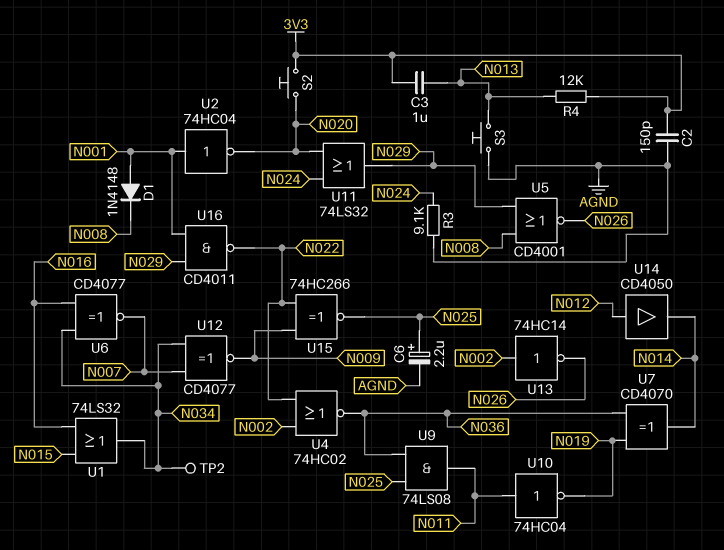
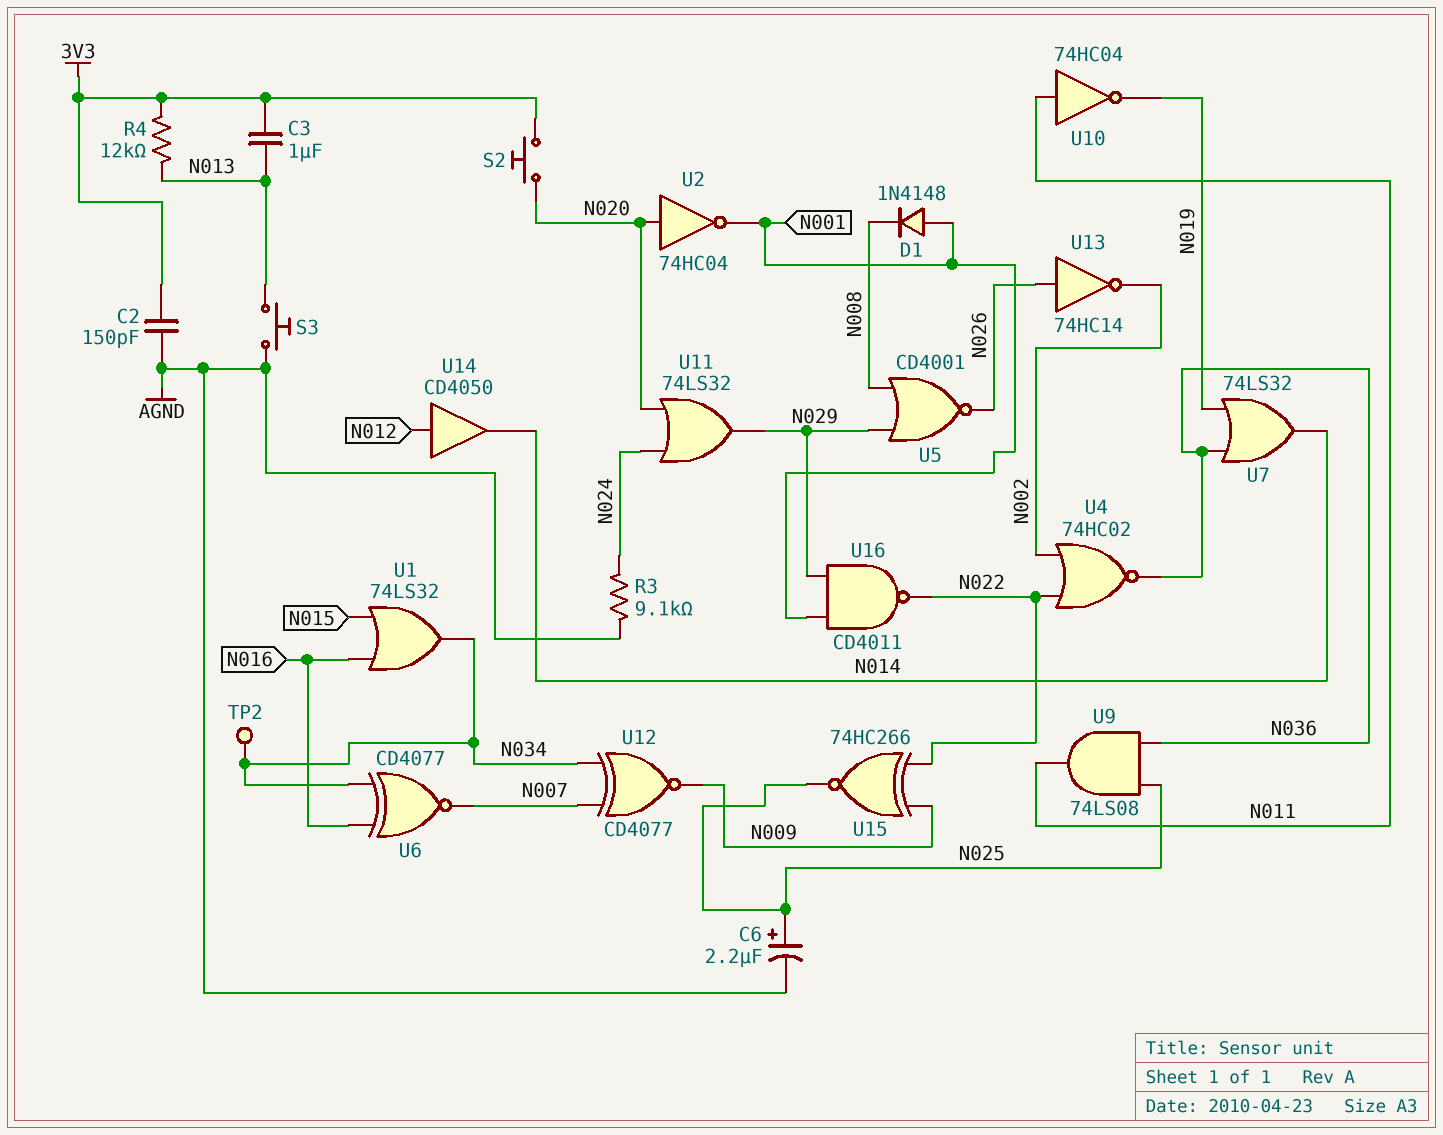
U2: NOT 74HC04 (in N001, out N020) -> NOT 74HC04 (in N020, out N001)
U7: XOR CD4070 (in N019, in N036, out N014) -> OR 74LS32 (in N019, in N036, out N014)
U13: NOT 74HC14 (in N002, out N026) -> NOT 74HC14 (in N026, out N002)

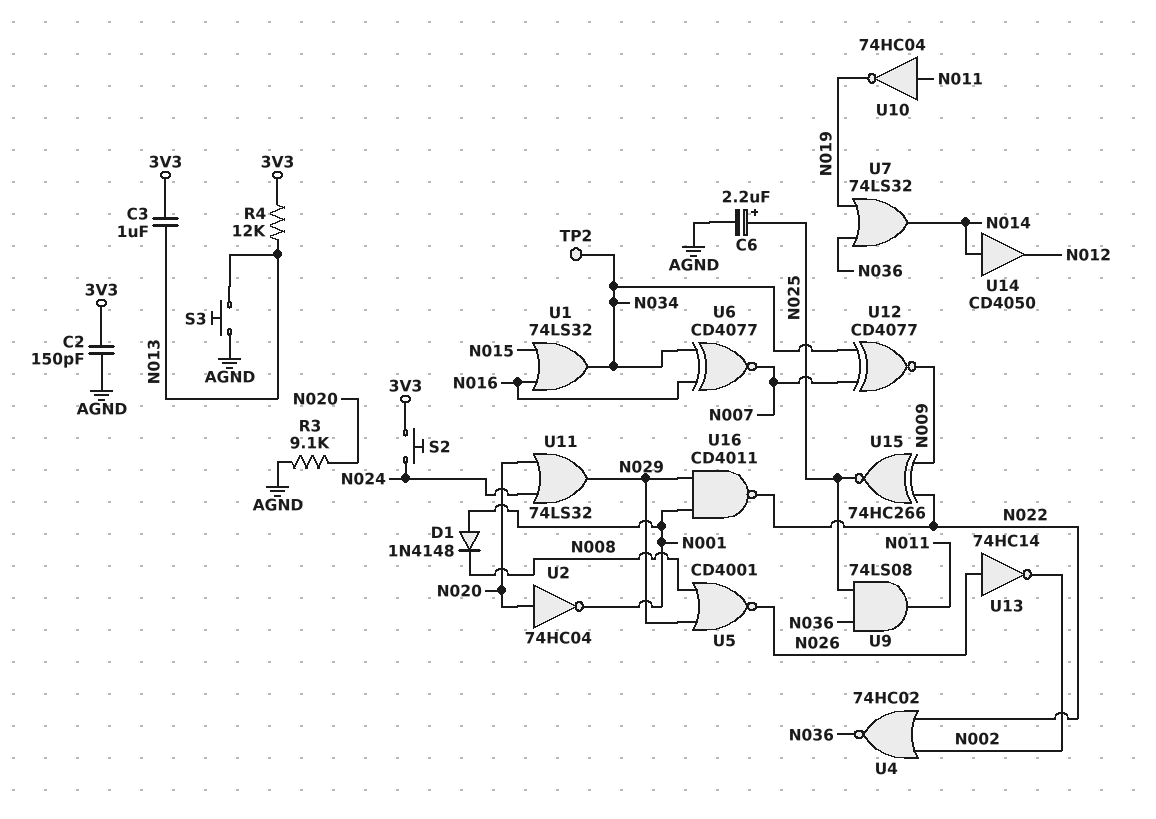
R3: 9.1k (AGND, N024) -> 9.1k (AGND, N020)
S2: button (3V3, N020) -> button (3V3, N024)
U14: buffer CD4050 (in N012, out N014) -> buffer CD4050 (in N014, out N012)

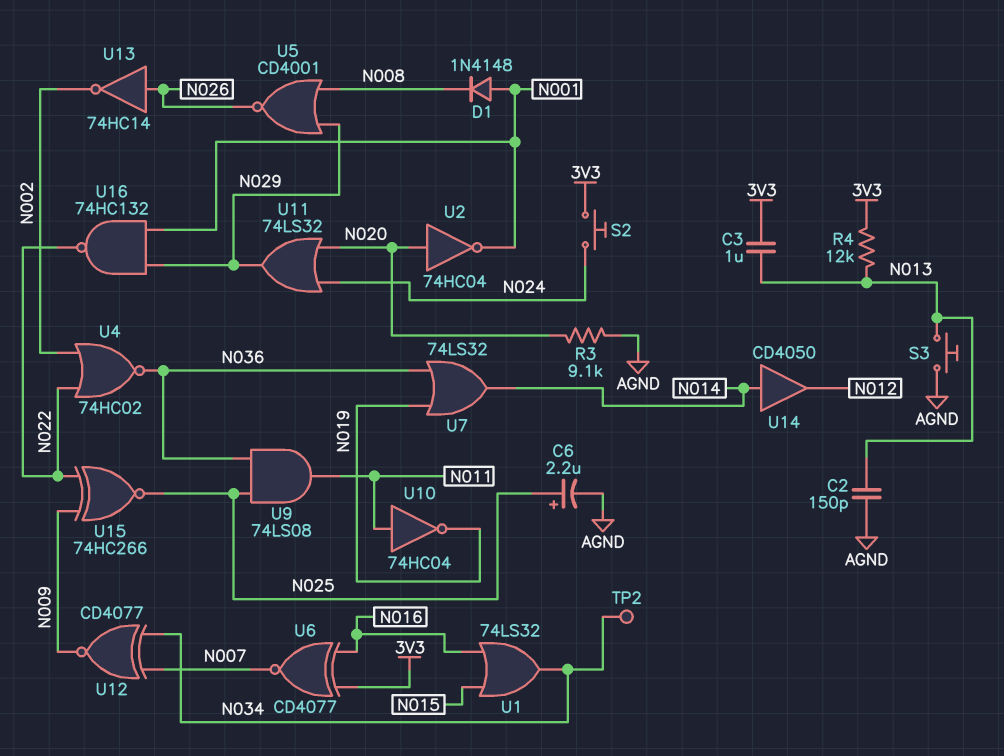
C2: 150pF (3V3, AGND) -> 150pF (AGND, N013)
U6: XNOR CD4077 (in N016, in N034, out N007) -> XNOR CD4077 (in 3V3, in N016, out N007)
U16: NAND CD4011 (in N001, in N029, out N022) -> NAND 74HC132 (in N001, in N029, out N022)

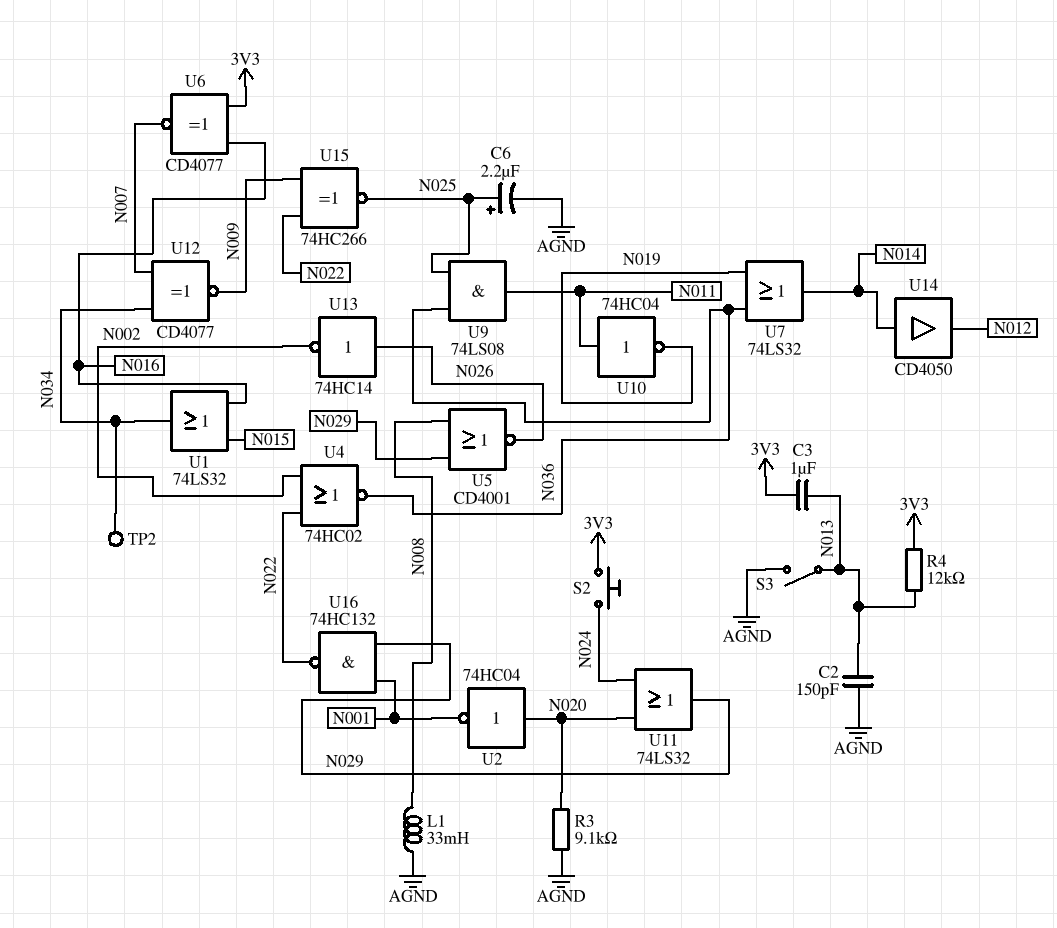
D1: diode 1N4148 (A N001, K N008) -> none
L1: none -> 33mH (AGND, N008)
S3: button (AGND, N013) -> switch (AGND, N013)

